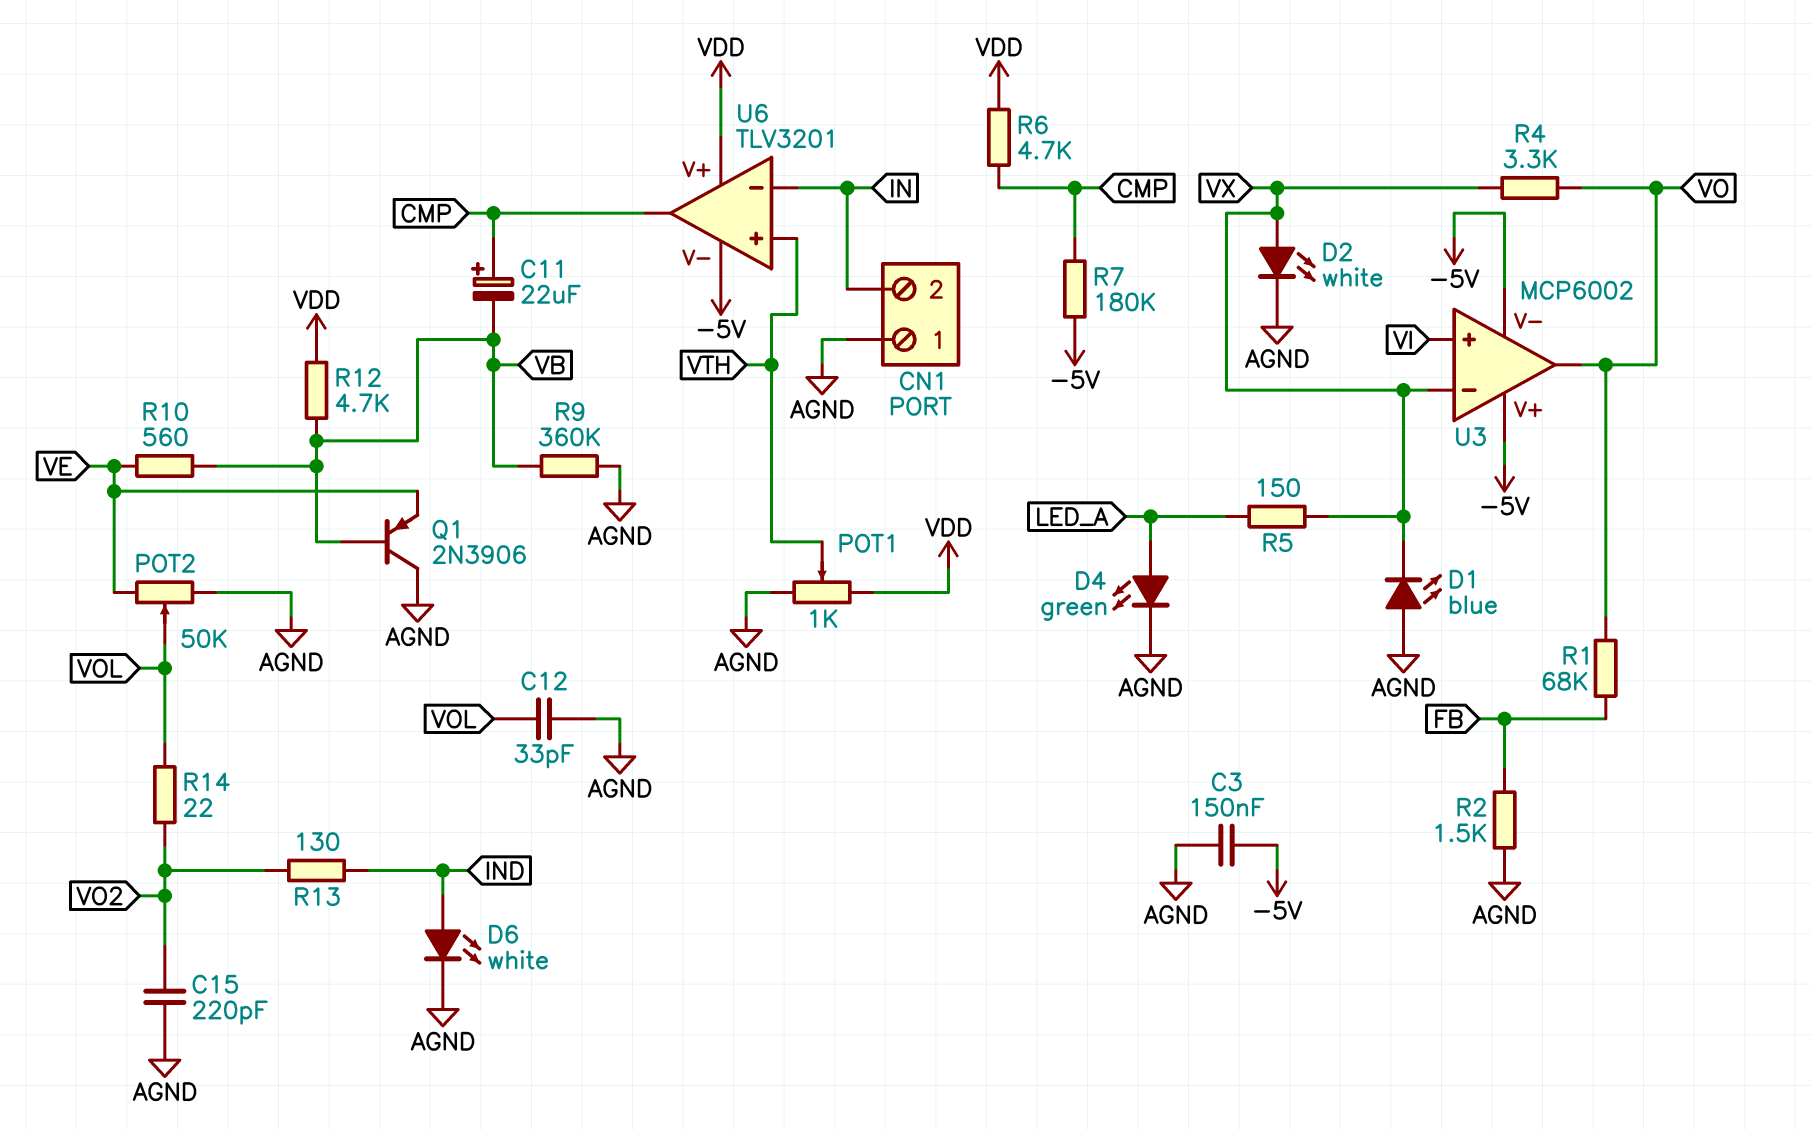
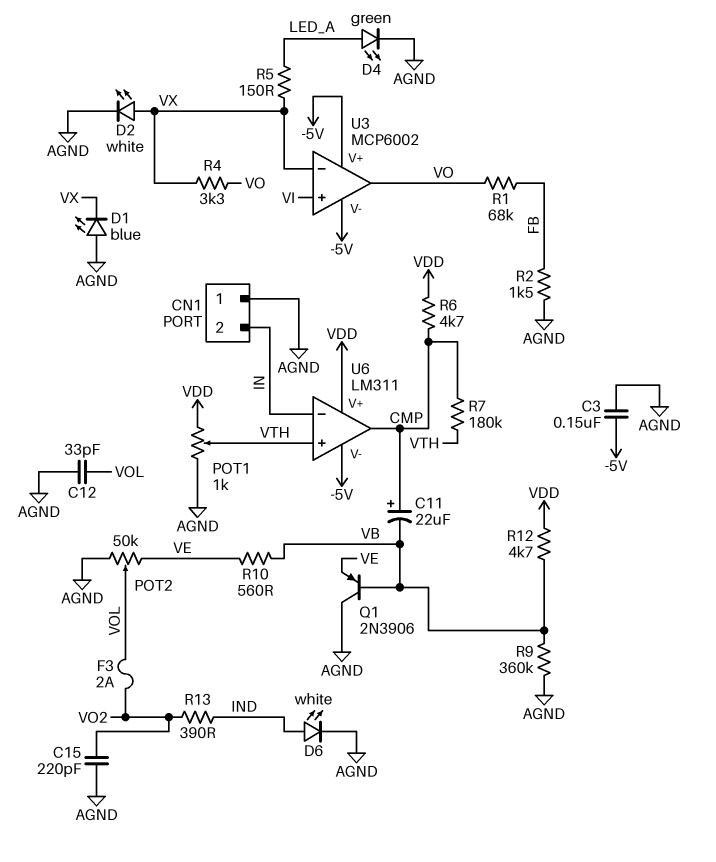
F3: none -> 2A (VO2, VOL)
R7: 180k (-5V, CMP) -> 180k (CMP, VTH)
R13: 130 (IND, VO2) -> 390 (IND, VO2)
R14: 22 (VO2, VOL) -> none
U6: TLV3201 -> LM311

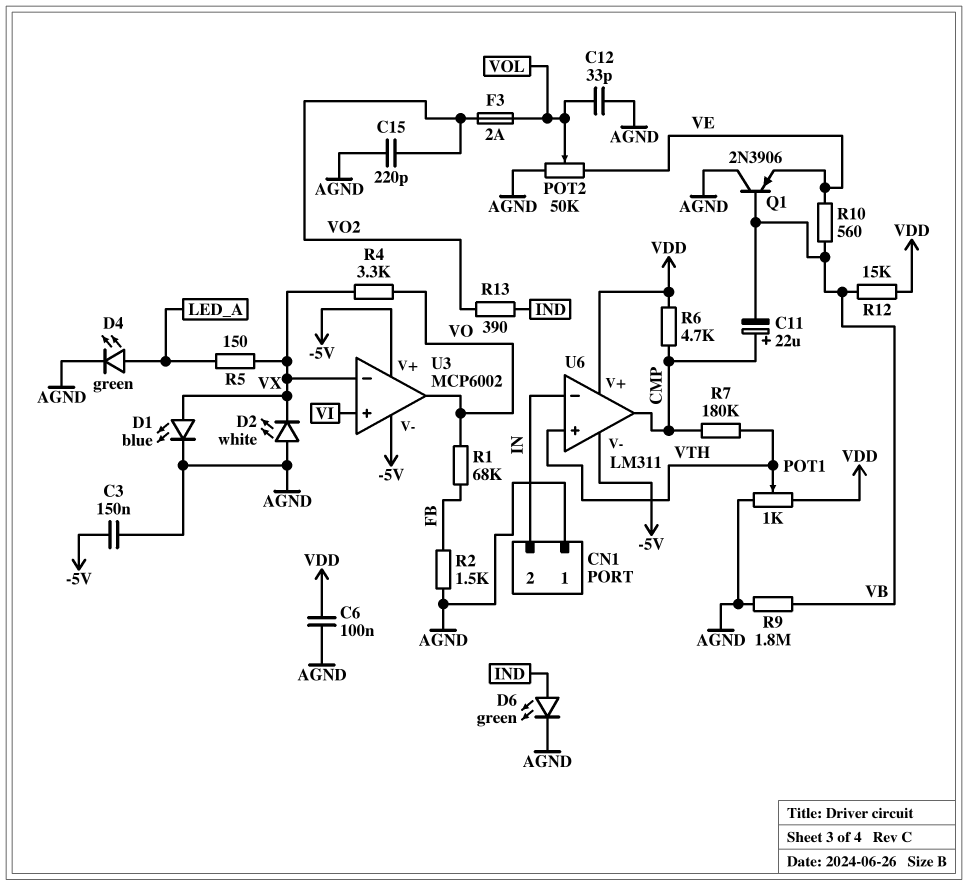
C6: none -> 100nF (AGND, VDD)
D1: LED blue (A AGND, K VX) -> LED blue (A VX, K AGND)
D2: LED white (A VX, K AGND) -> LED white (A AGND, K VX)
D6: LED white (A IND, K AGND) -> LED green (A IND, K AGND)
R9: 360k (AGND, VB) -> 1.8M (AGND, VB)
R12: 4.7k (VB, VDD) -> 15k (VB, VDD)

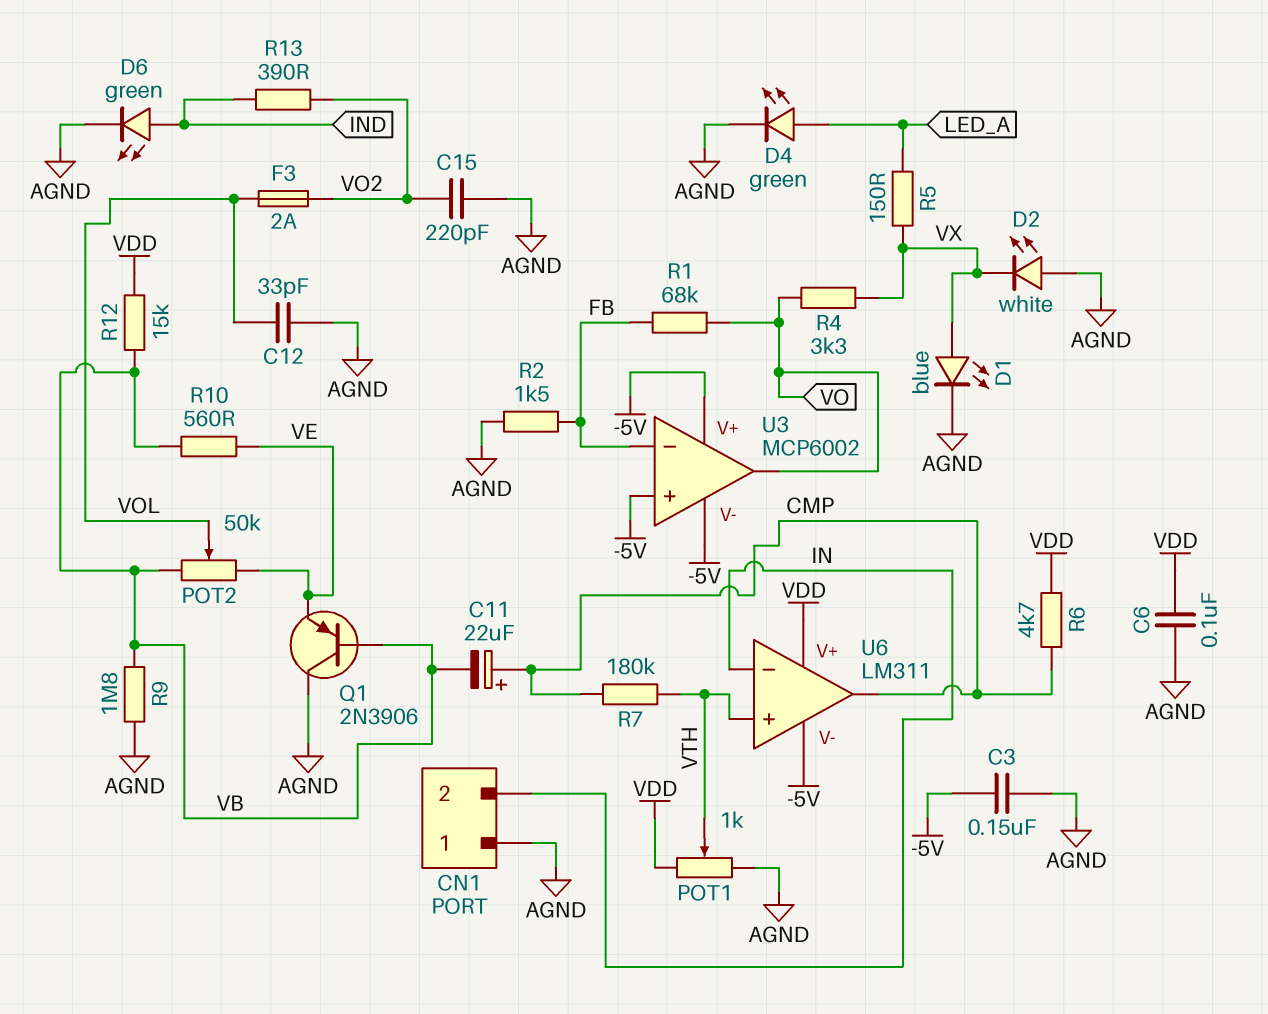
POT2: 50k (AGND, VE, wiper VOL) -> 50k (VB, VE, wiper VOL)
U3 pin in+: VI -> -5V
U3 pin in-: VX -> FB

